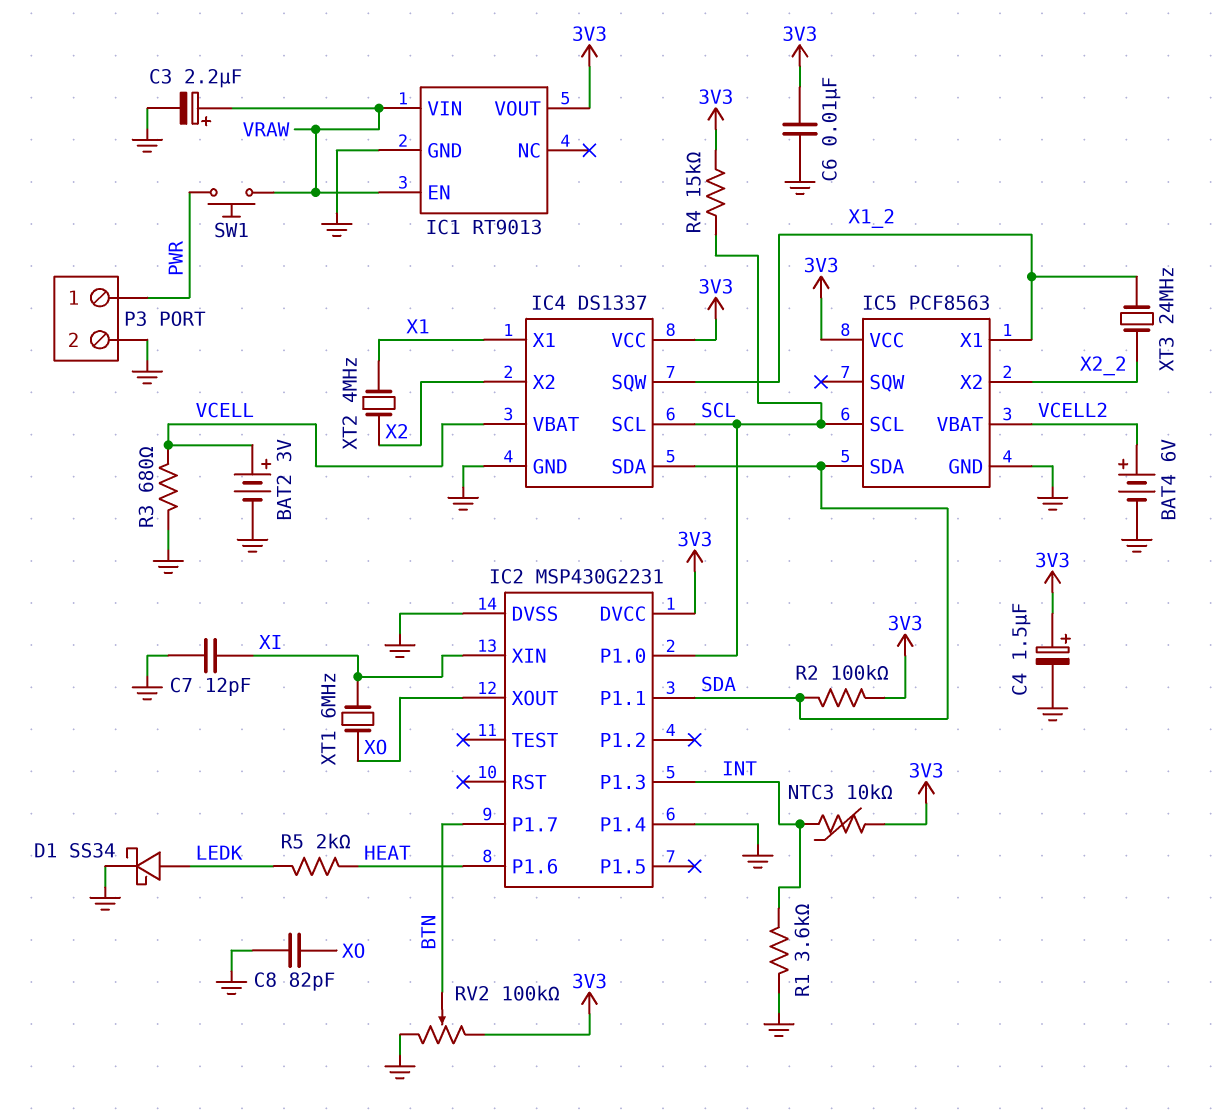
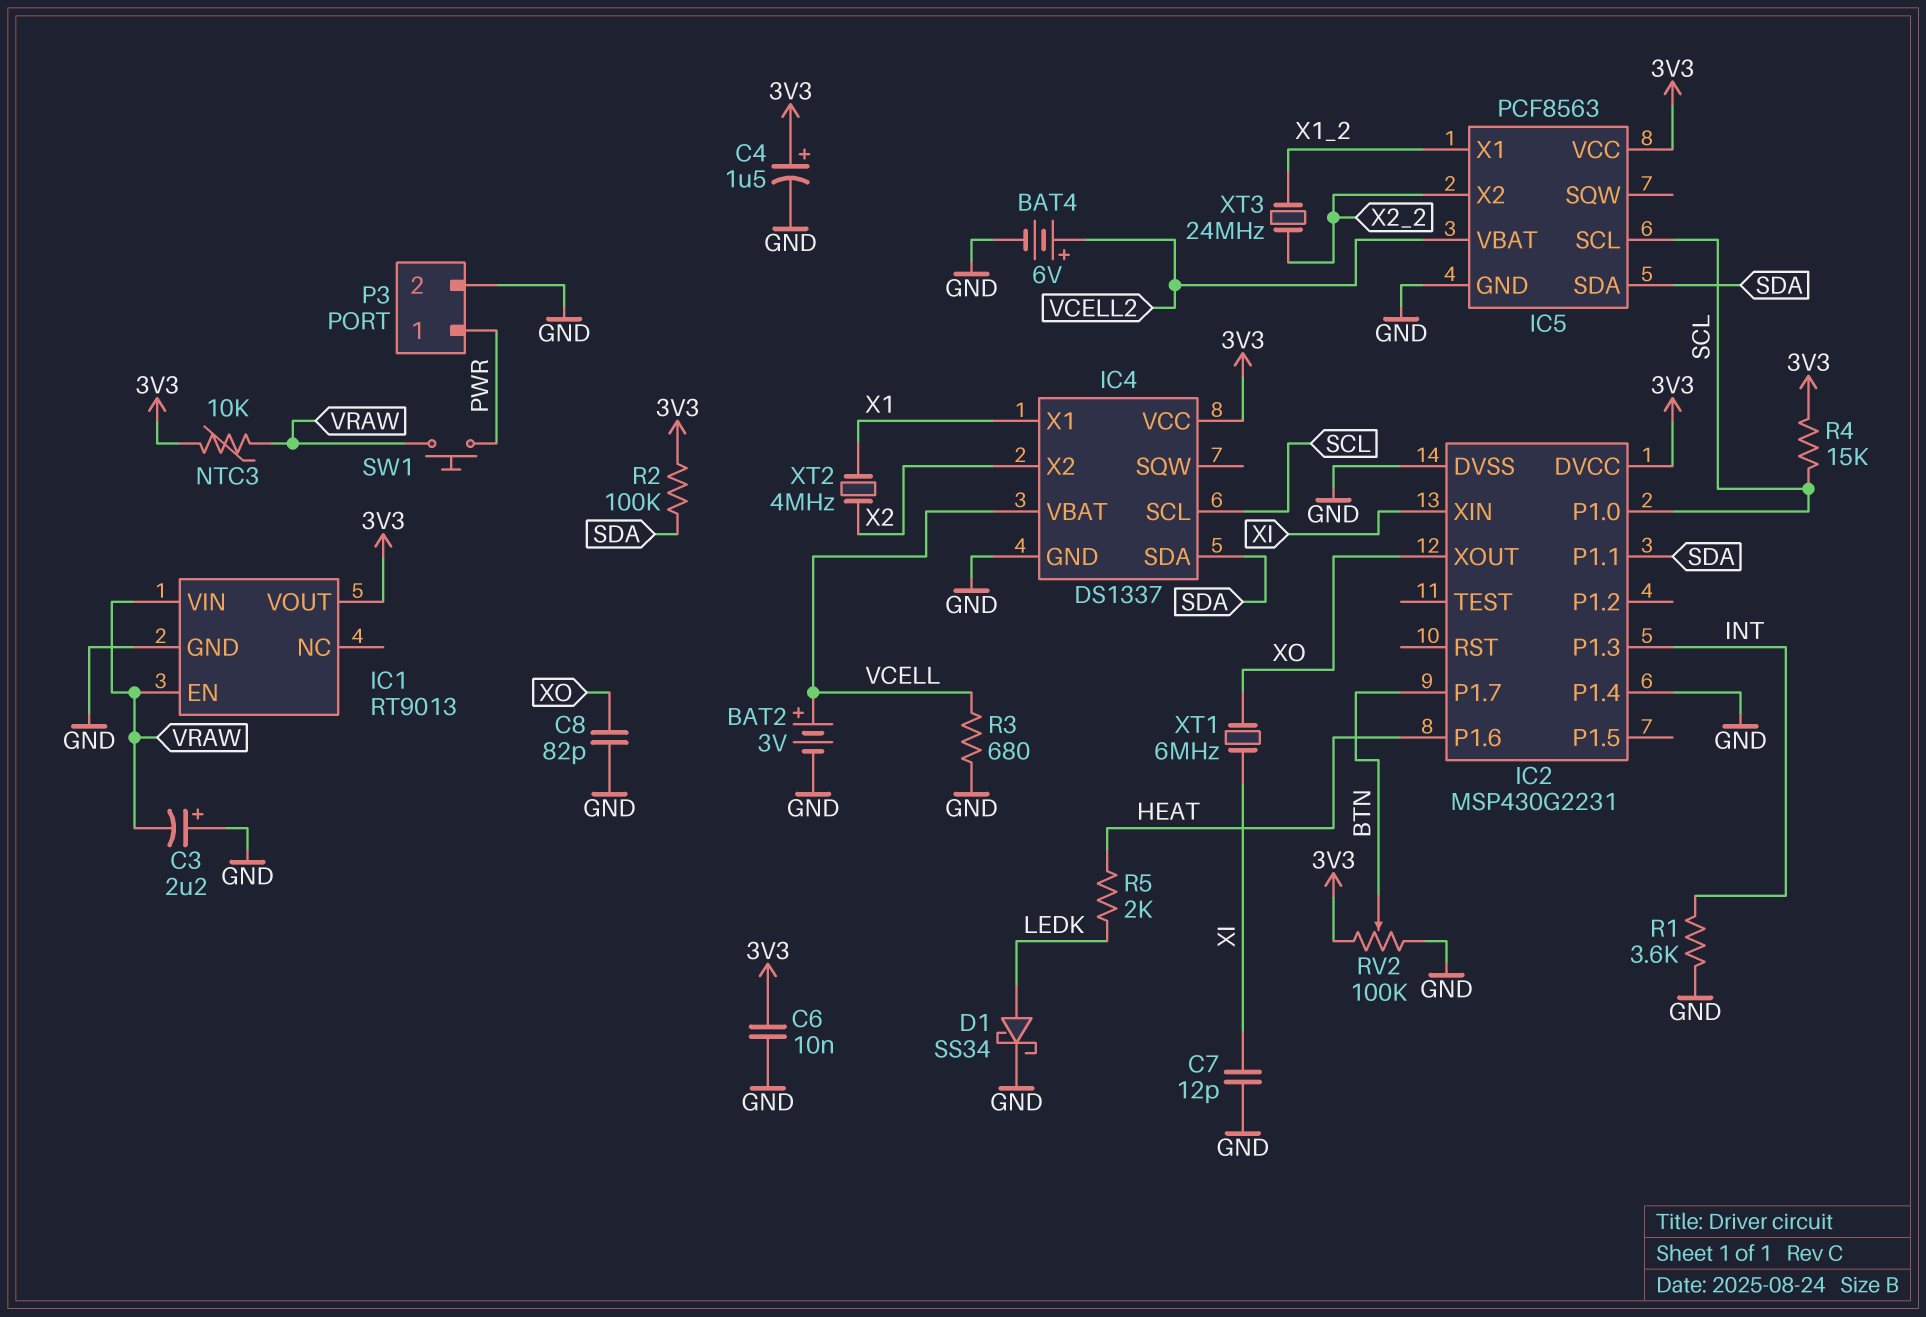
C3: 2.2uF (plus VRAW, minus GND) -> 2.2uF (plus GND, minus VRAW)
IC4 pin SQW: X1_2 -> none
NTC3: 10k (3V3, INT) -> 10k (3V3, VRAW)

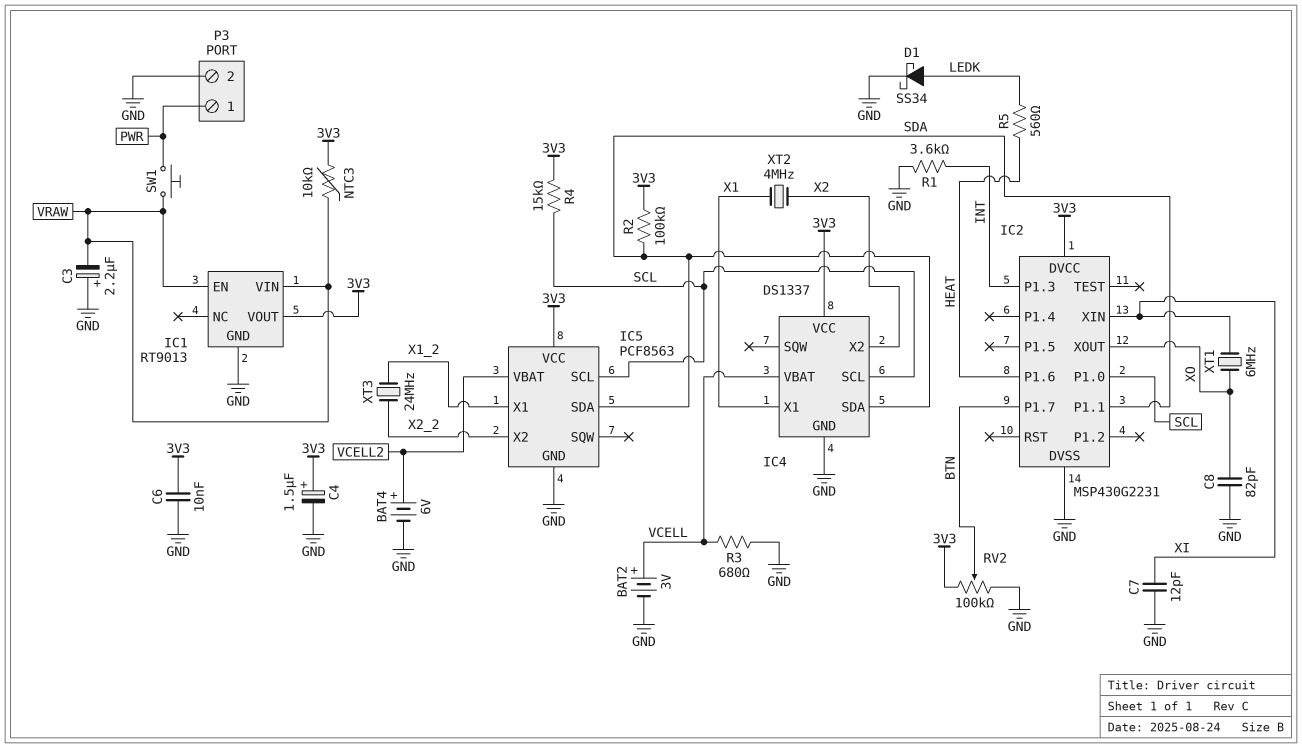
IC2 pin P1.4: GND -> none
R5: 2k (HEAT, LEDK) -> 560 (HEAT, LEDK)

